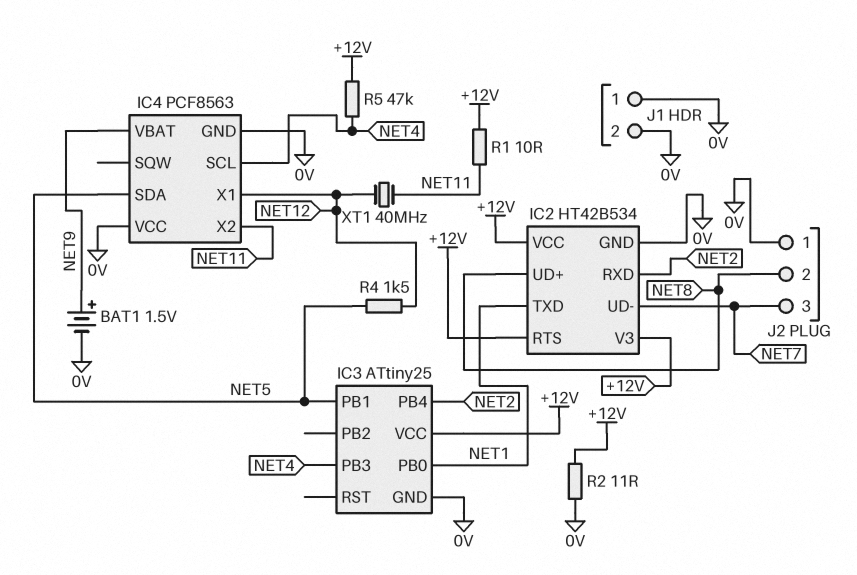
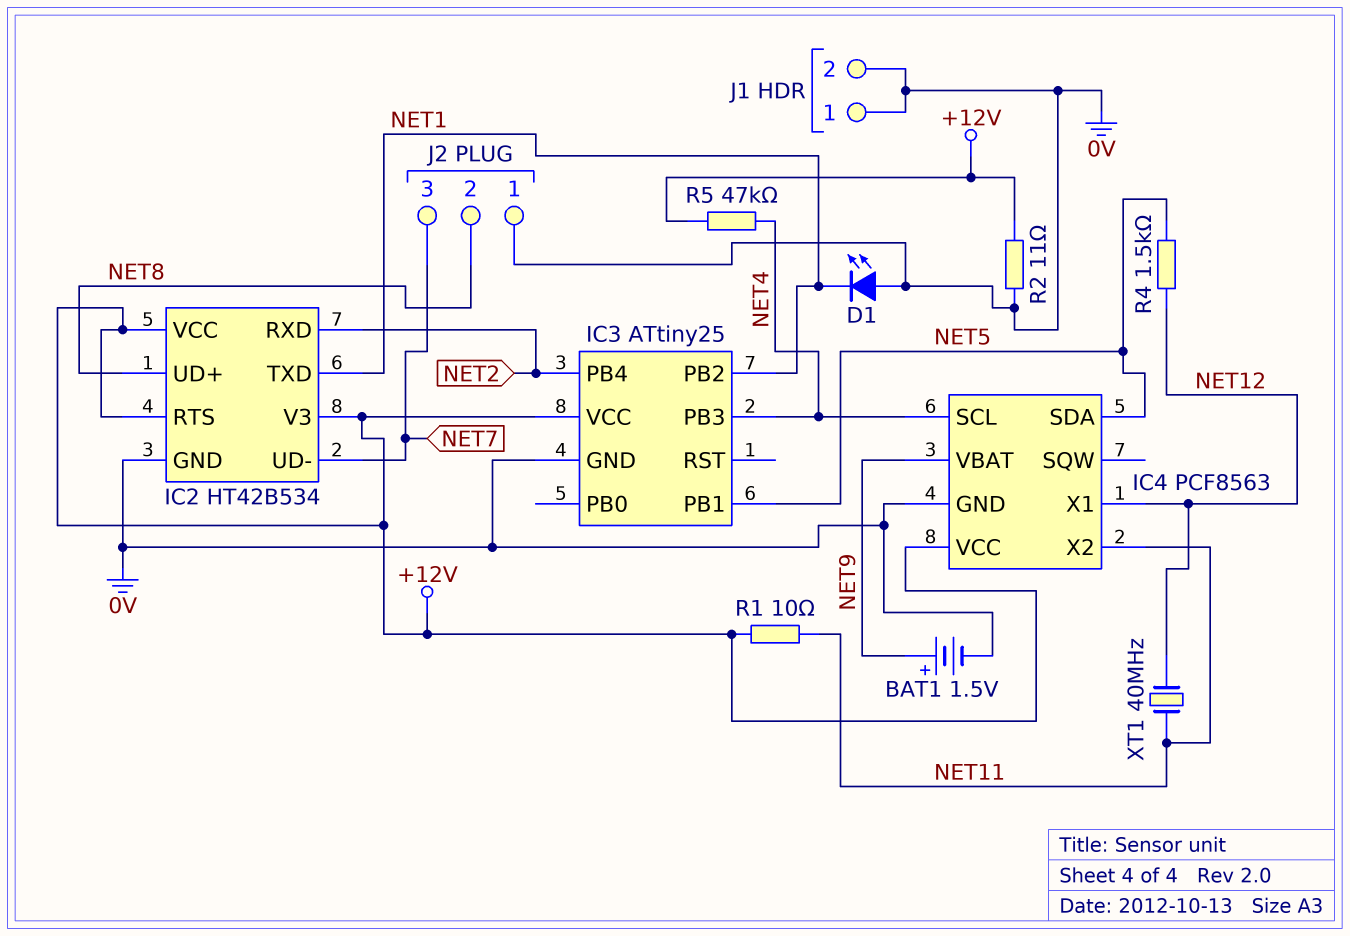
D1: none -> LED (A 0V, K NET1)
IC3 pin PB0: NET1 -> none
IC3 pin PB2: none -> NET1
IC4 pin VCC: 0V -> +12V

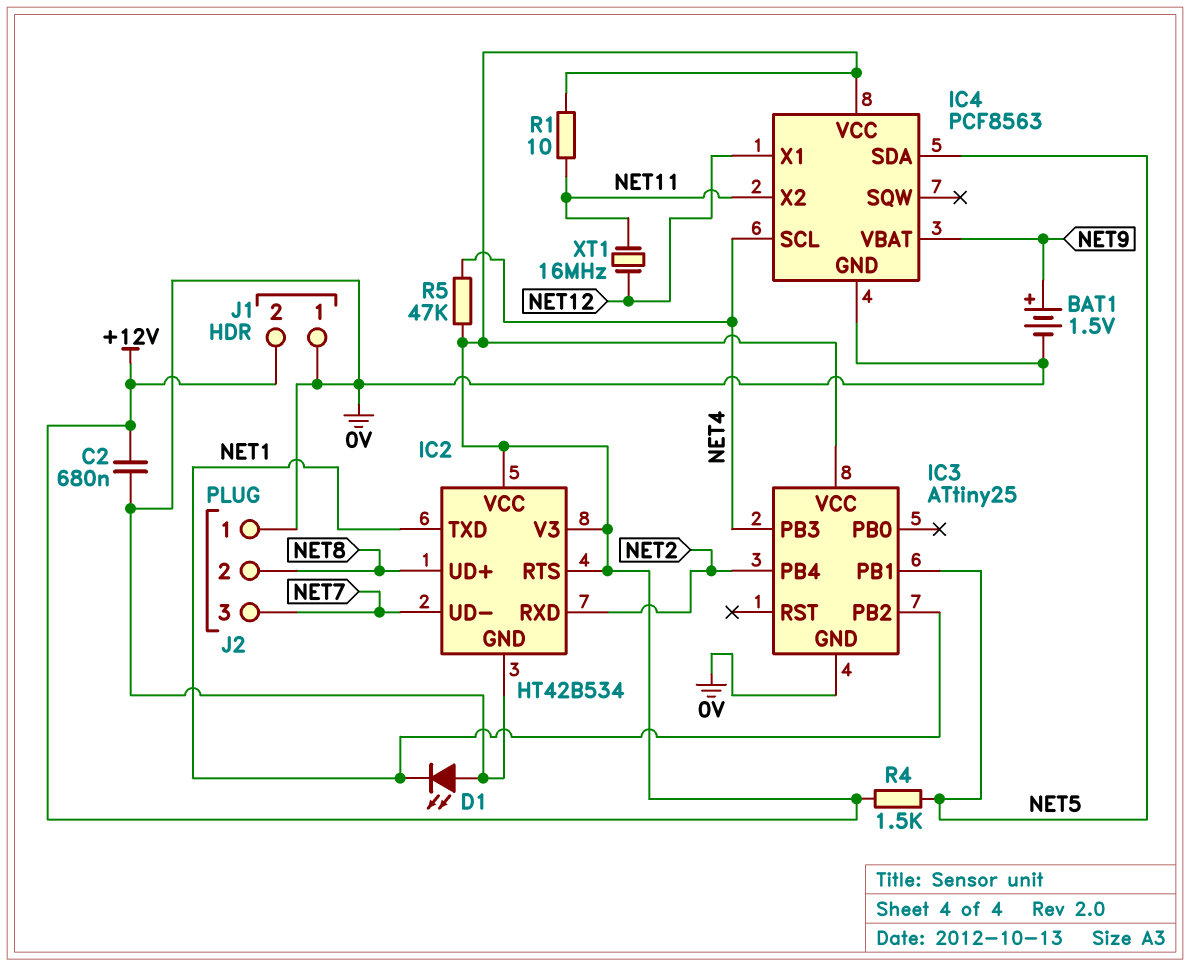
C2: none -> 680nF (+12V, 0V)
J1 pin 2: 0V -> +12V
R2: 11 (+12V, 0V) -> none
R4: 1.5k (NET5, NET12) -> 1.5k (+12V, NET5)
XT1: 40MHz (NET11, NET12) -> 16MHz (NET11, NET12)

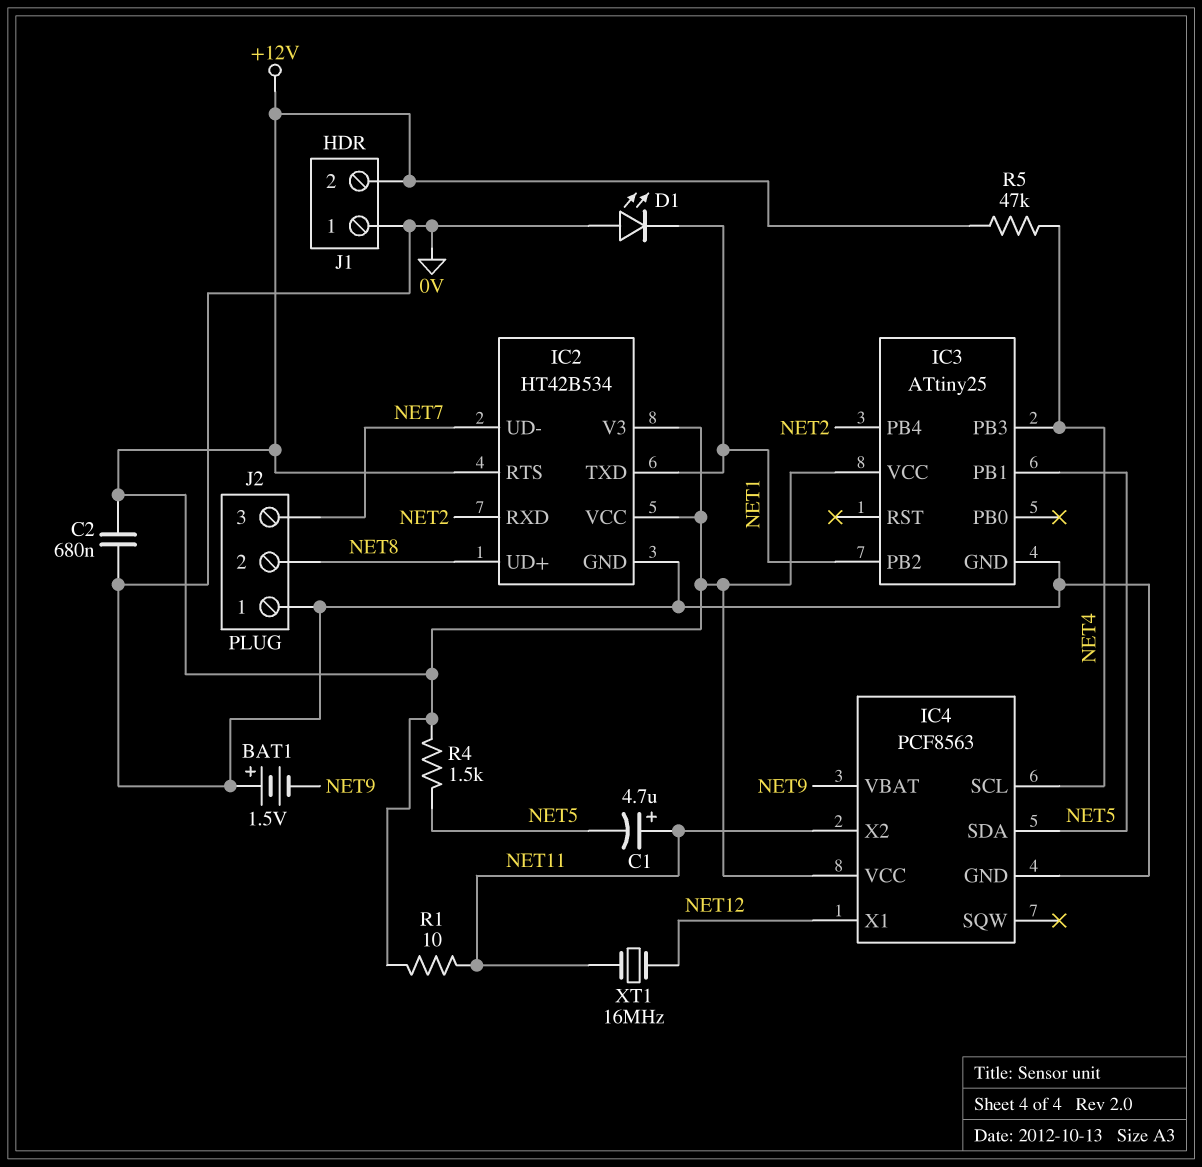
BAT1: 1.5V (plus NET9, minus 0V) -> 1.5V (plus 0V, minus NET9)
C1: none -> 4.7uF (plus NET11, minus NET5)

